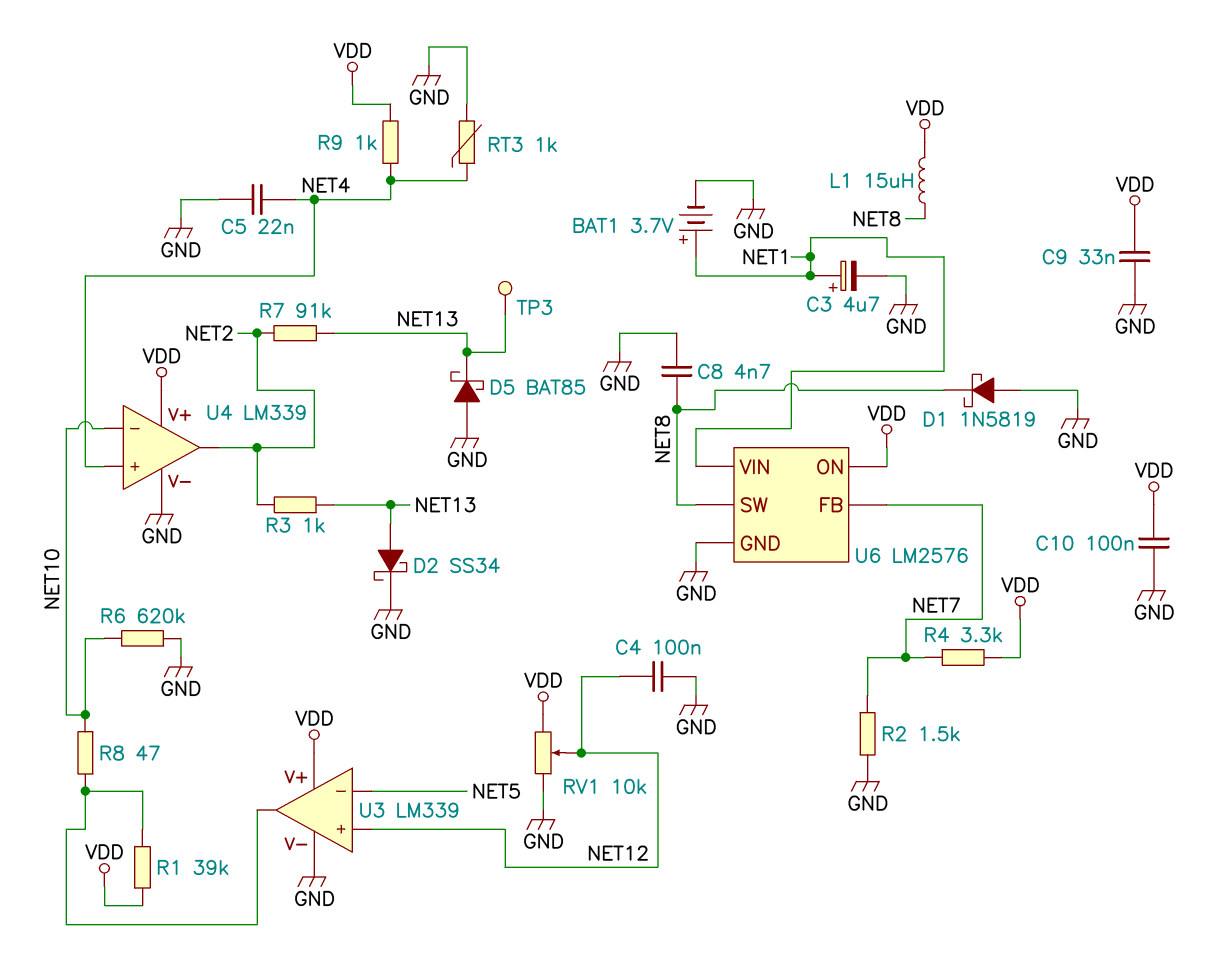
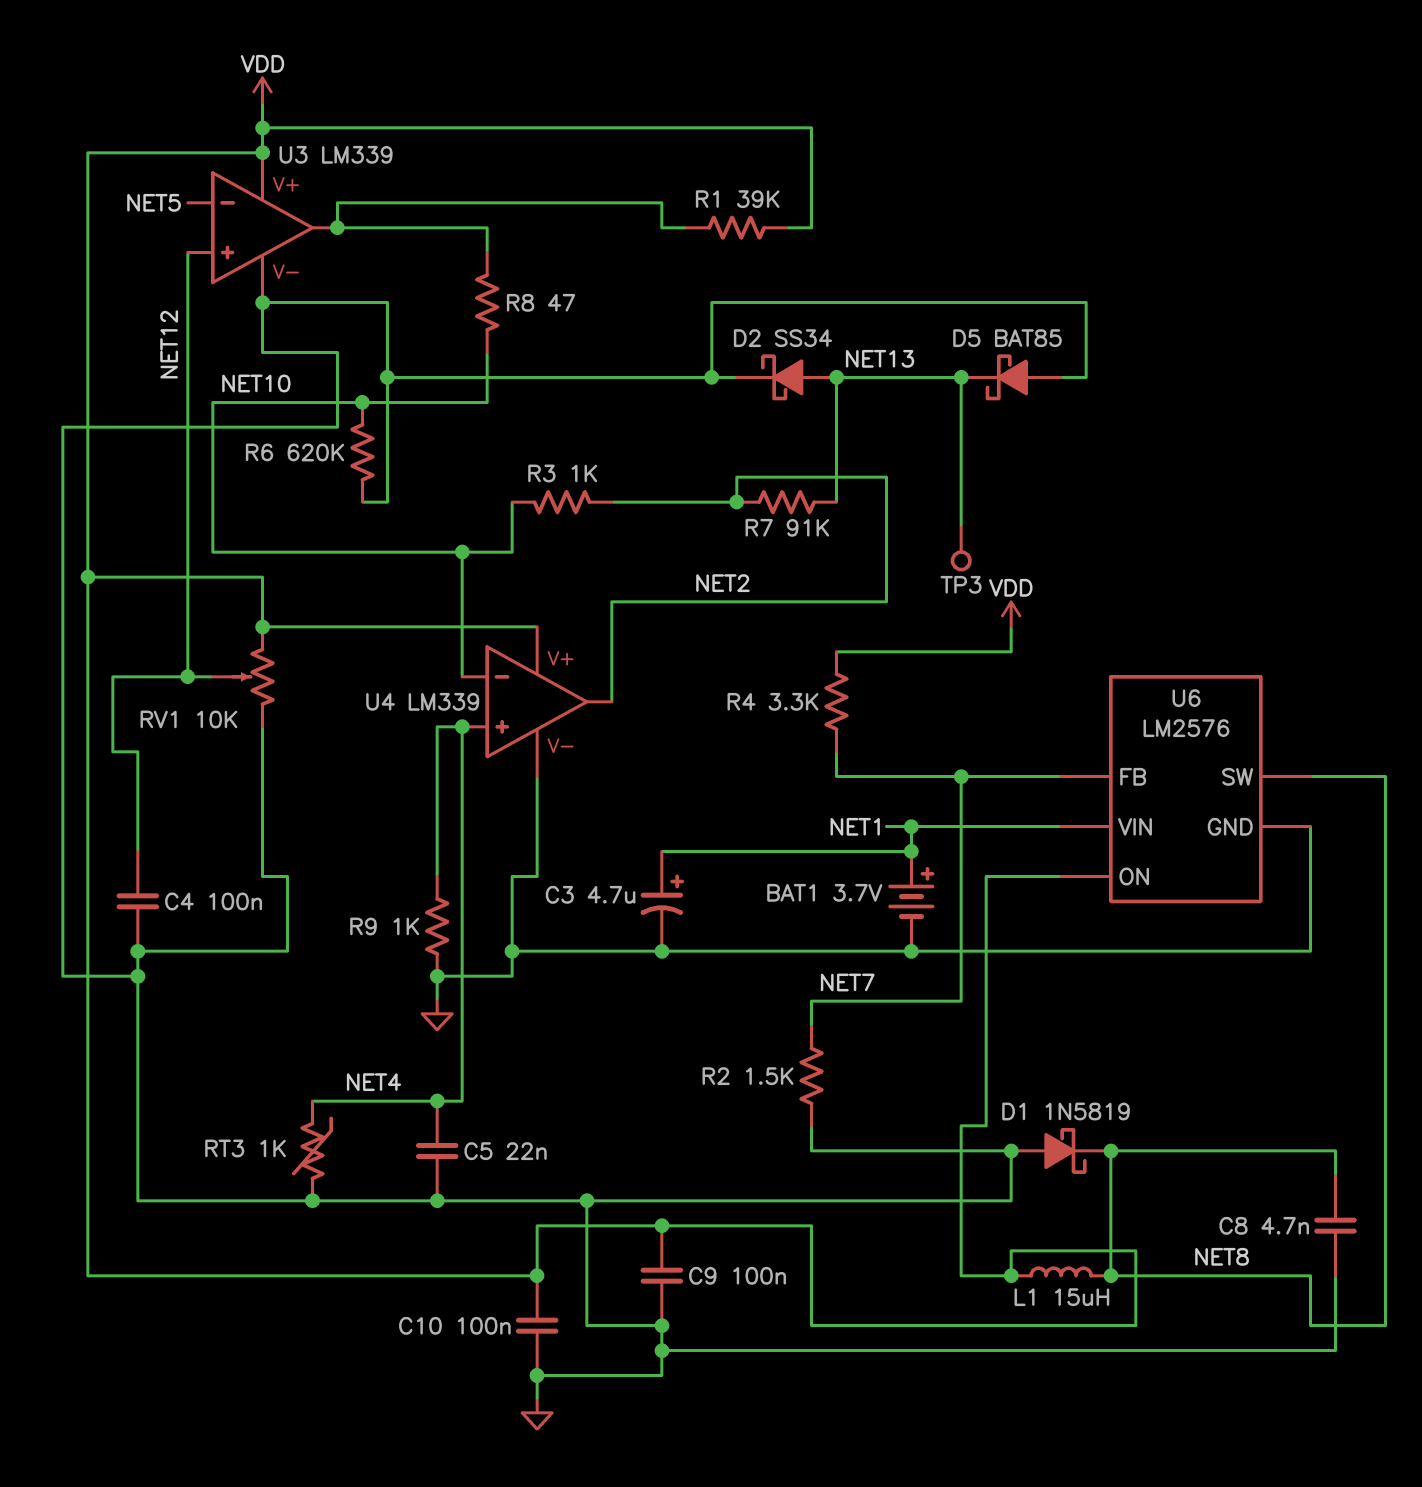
C9: 33nF (GND, VDD) -> 100nF (GND, VDD)
R3: 1k (NET2, NET13) -> 1k (NET2, NET10)
R9: 1k (NET4, VDD) -> 1k (GND, NET4)

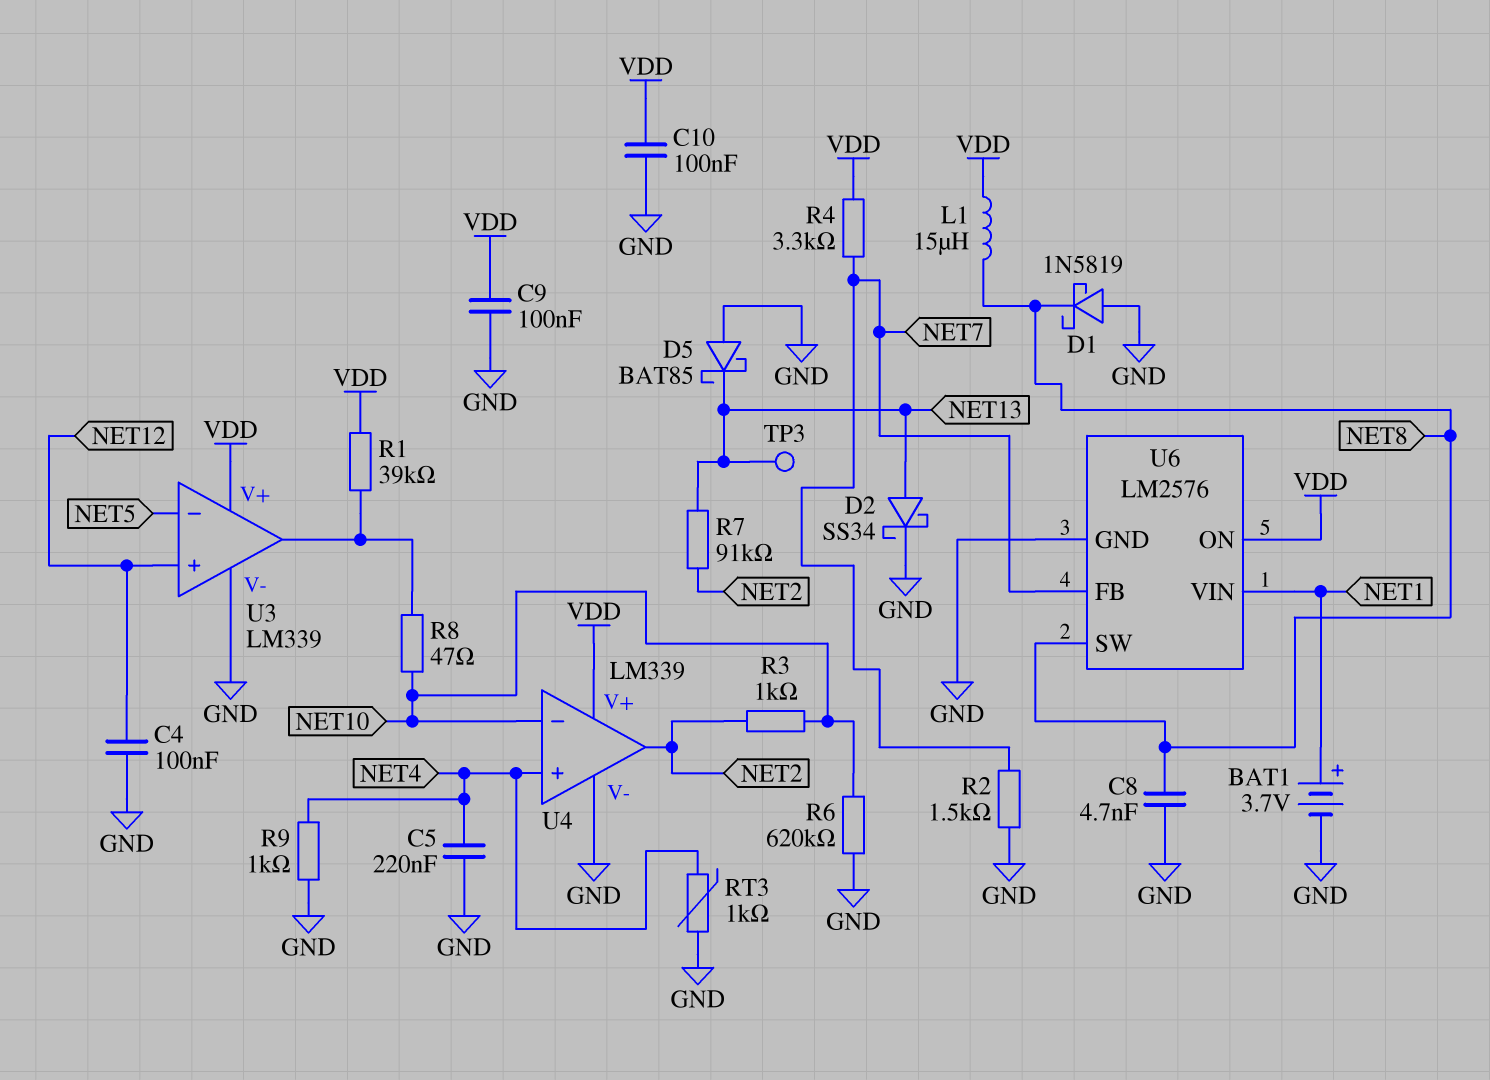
C3: 4.7uF (plus NET1, minus GND) -> none
C5: 22nF (GND, NET4) -> 220nF (GND, NET4)
RV1: 10k (GND, VDD, wiper NET12) -> none

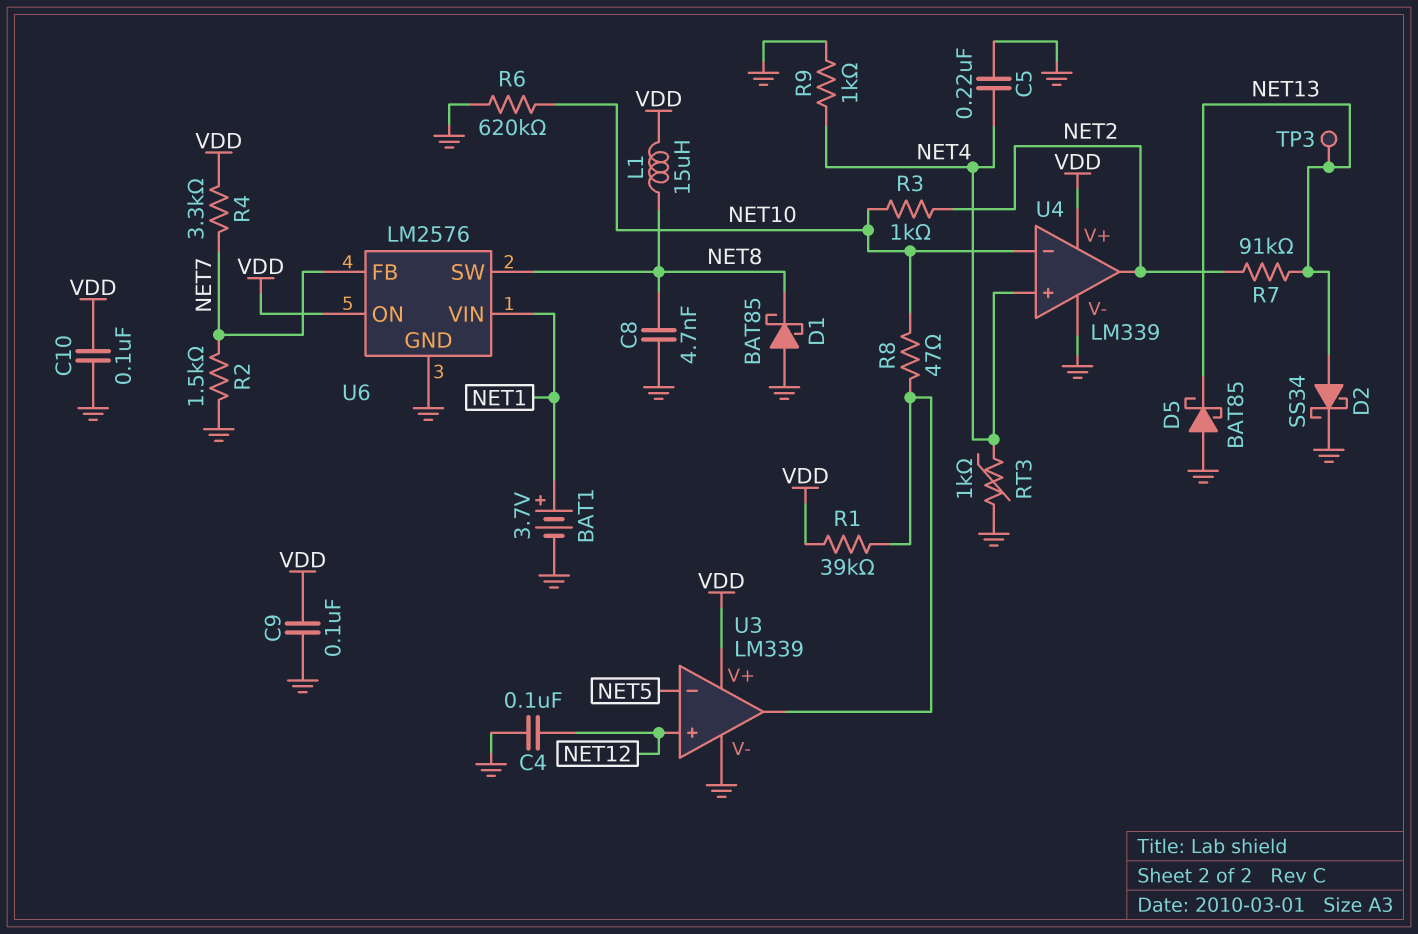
D1: schottky 1N5819 (A GND, K NET8) -> schottky BAT85 (A GND, K NET8)

